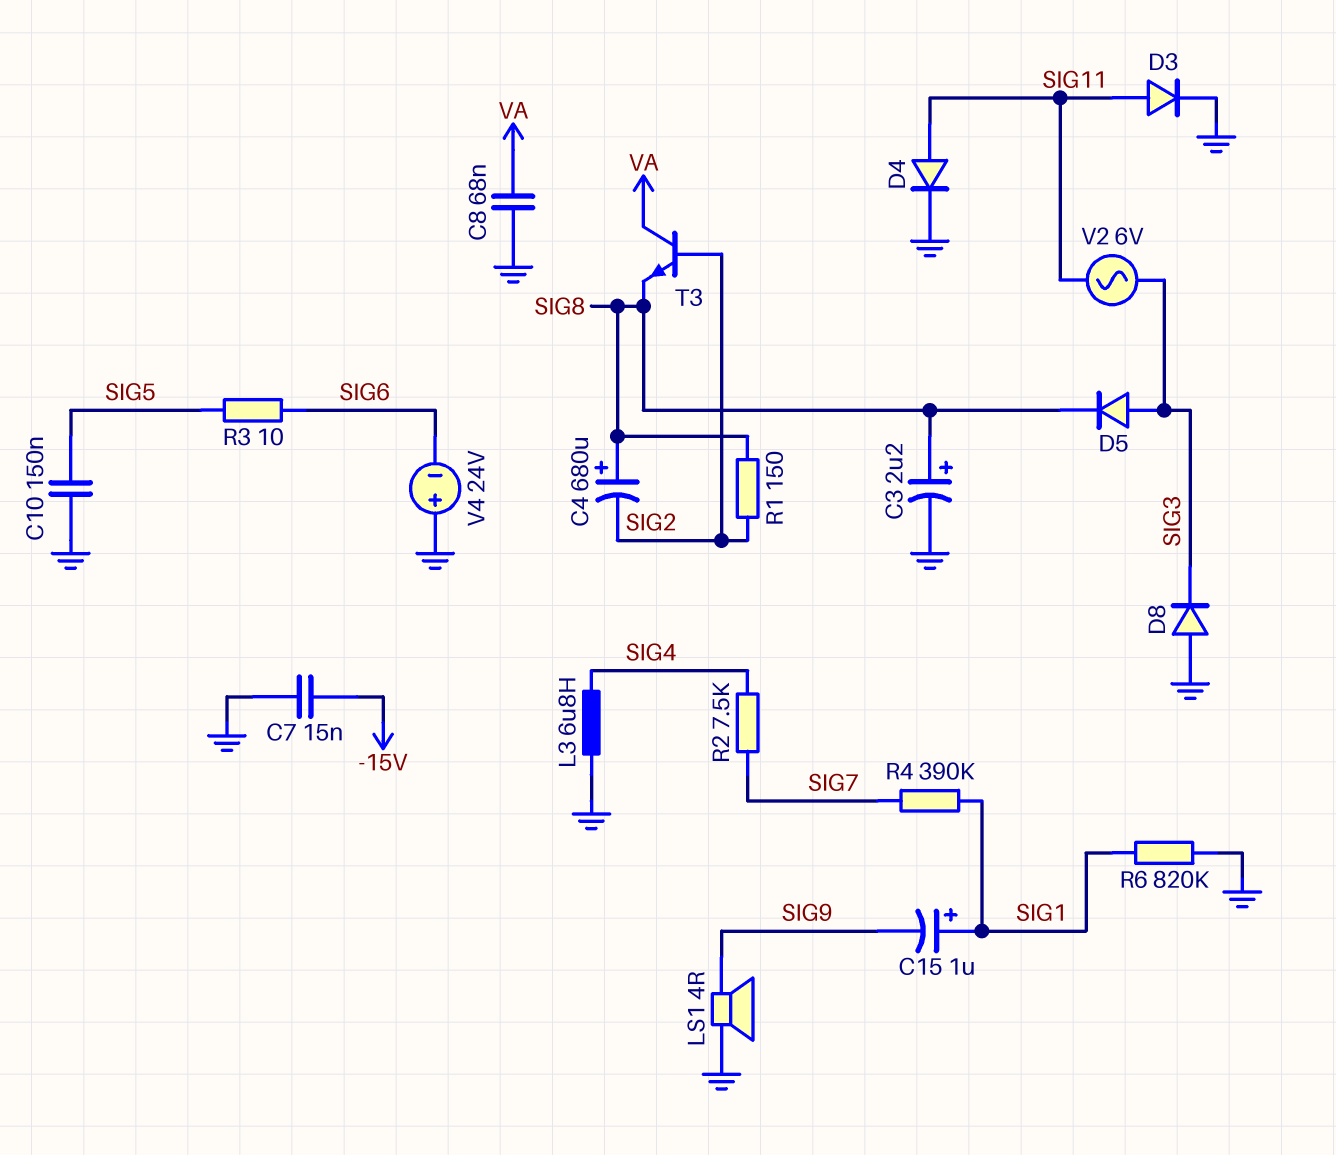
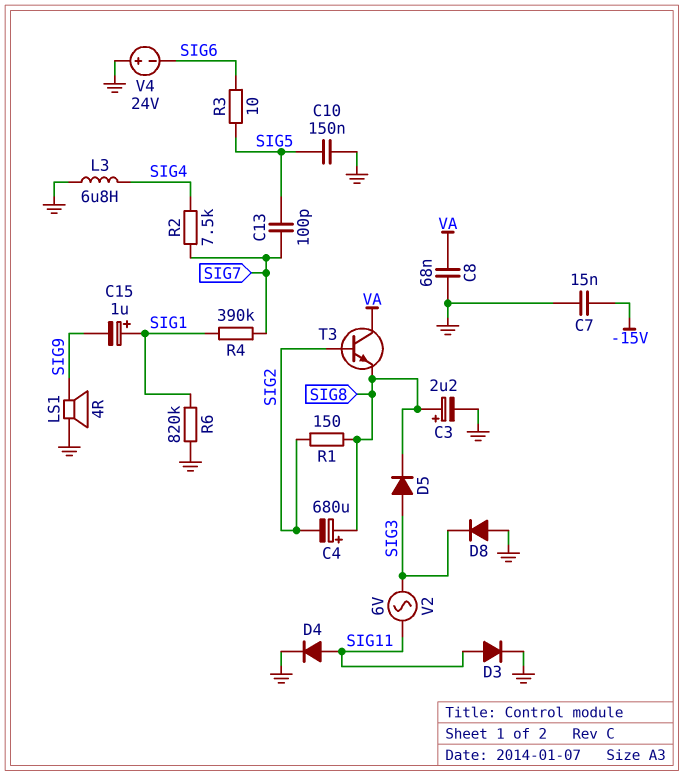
C13: none -> 100pF (SIG5, SIG7)

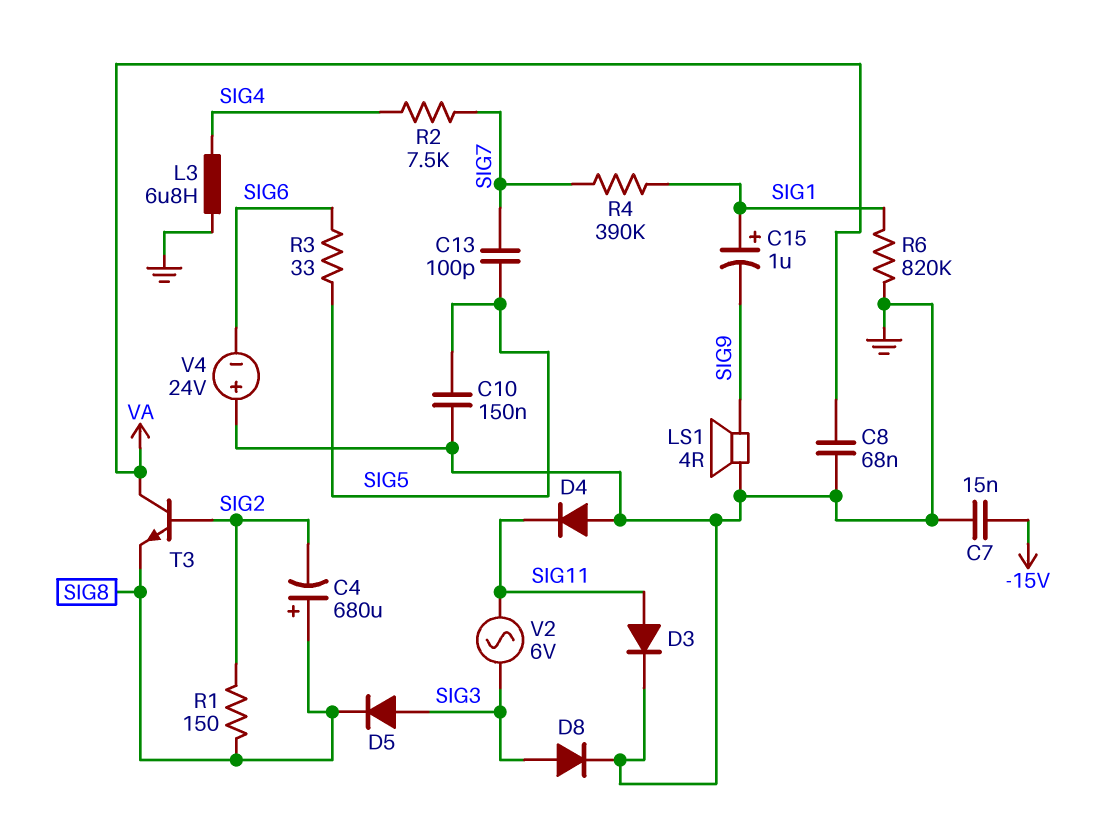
C3: 2.2uF (plus SIG8, minus GND) -> none
D4: diode (A SIG11, K GND) -> diode (A GND, K SIG11)
D8: diode (A GND, K SIG3) -> diode (A SIG3, K GND)
R3: 10 (SIG5, SIG6) -> 33 (SIG5, SIG6)

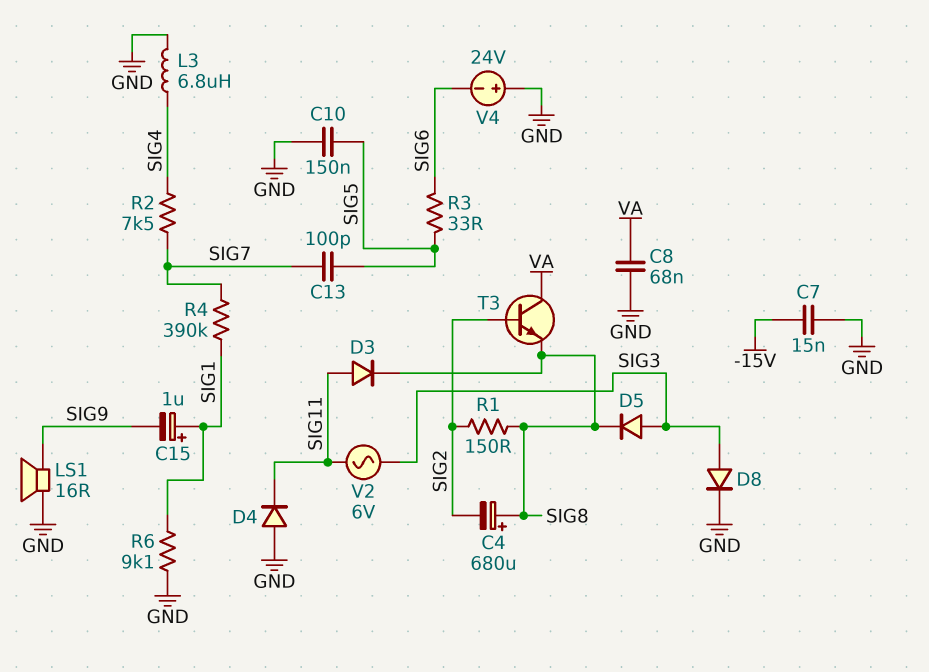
D3: diode (A SIG11, K GND) -> diode (A SIG11, K SIG8)
LS1: speaker 4R (GND, SIG9) -> speaker 16R (GND, SIG9)
R6: 820k (GND, SIG1) -> 9.1k (GND, SIG1)

